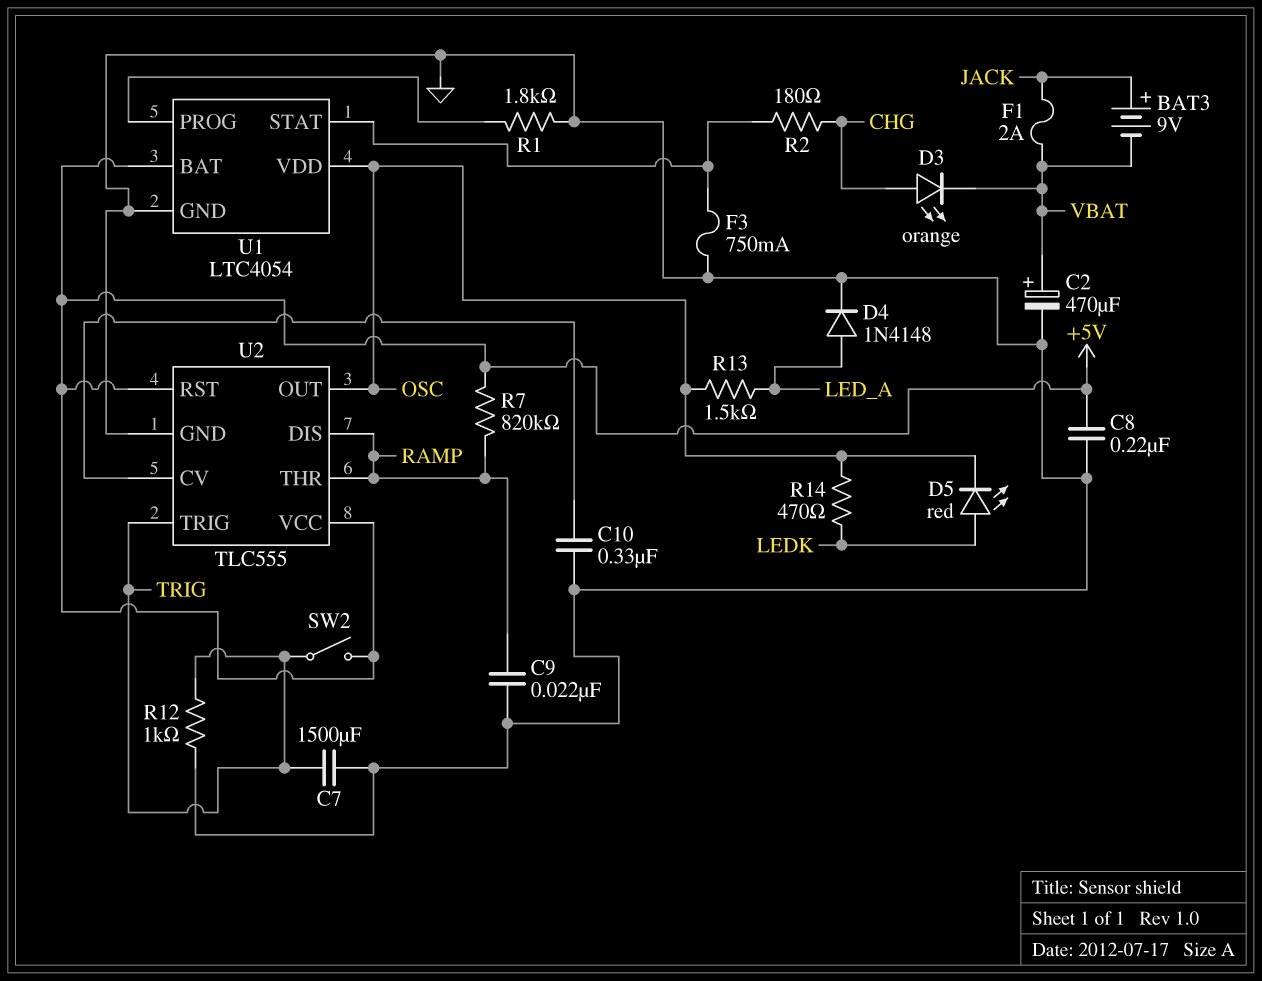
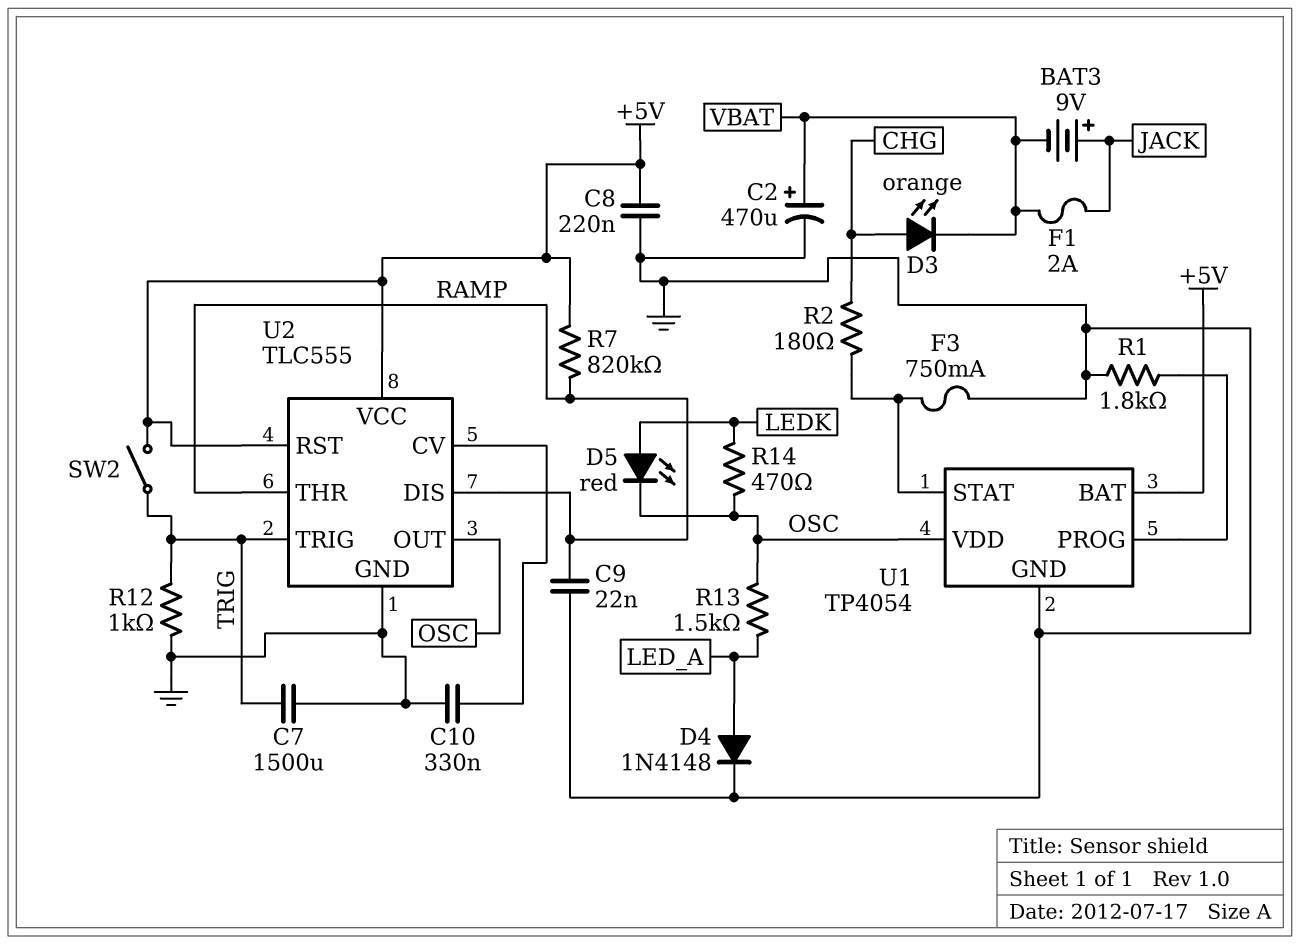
U1: LTC4054 -> TP4054

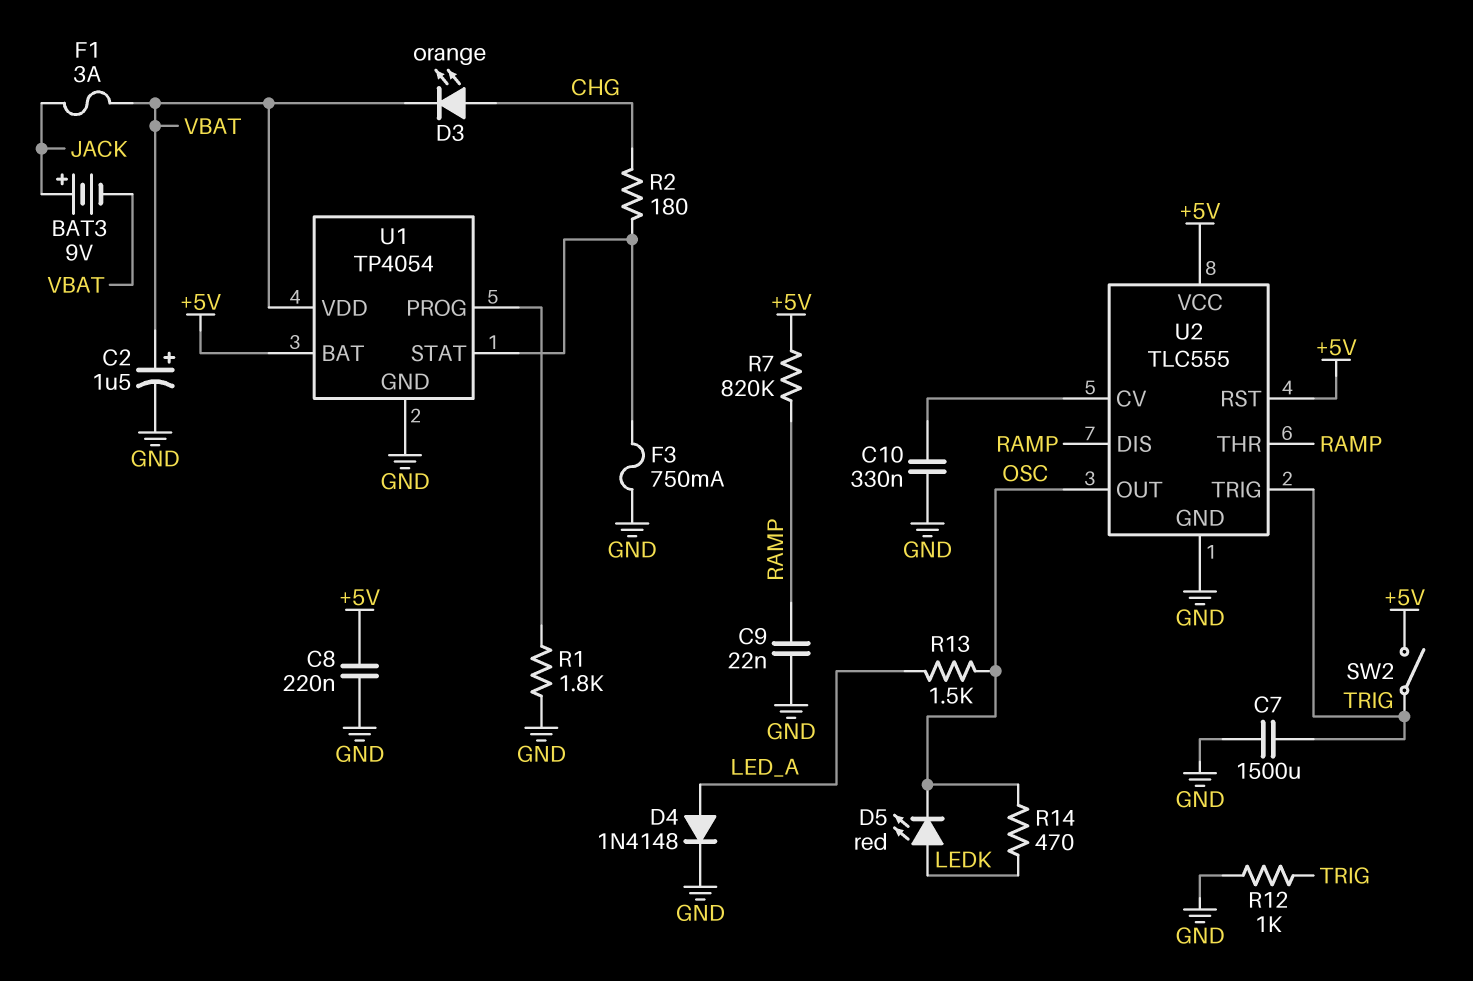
C2: 470uF (plus VBAT, minus GND) -> 1.5uF (plus VBAT, minus GND)
F1: 2A (JACK, VBAT) -> 3A (JACK, VBAT)
U1 pin VDD: OSC -> VBAT

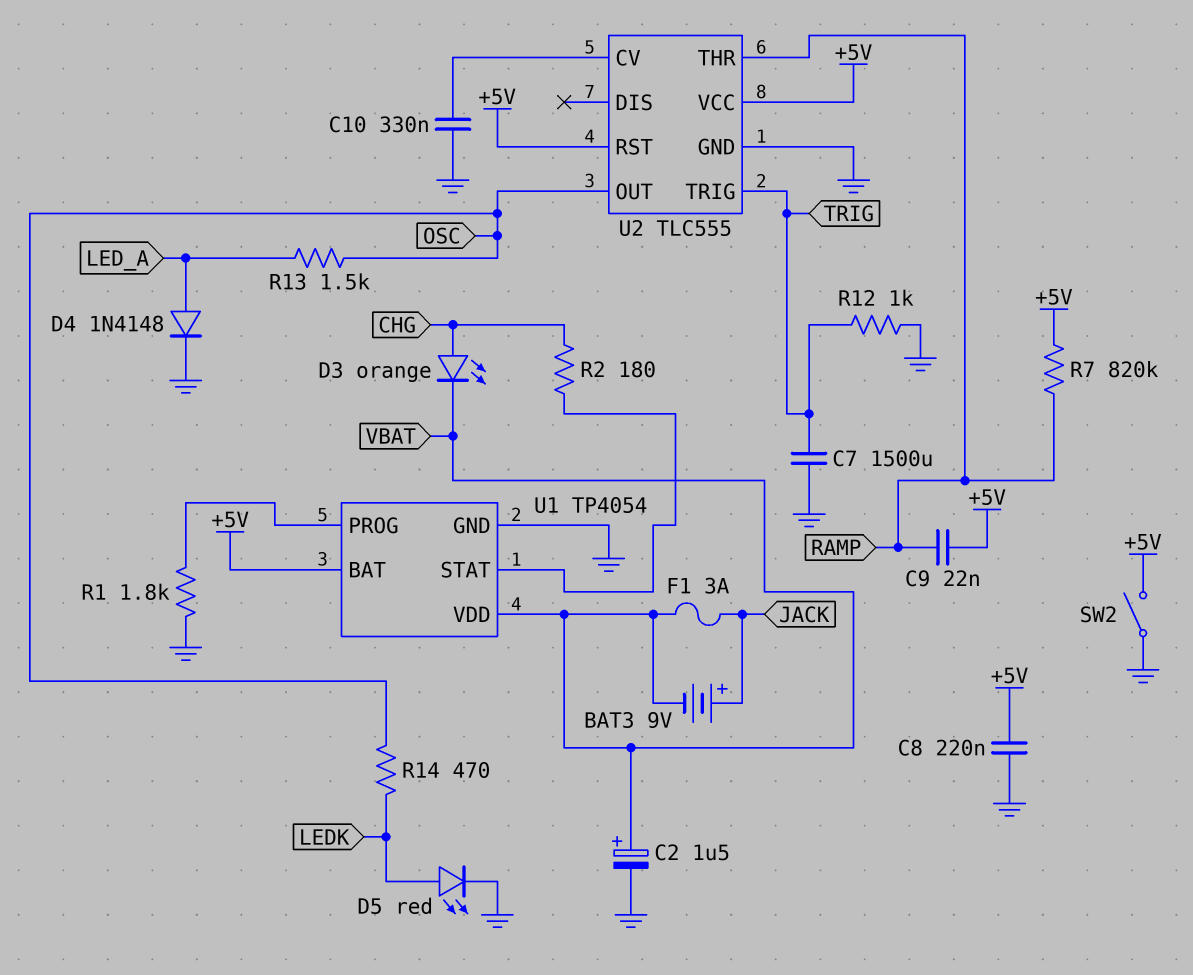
C9: 22nF (GND, RAMP) -> 22nF (+5V, RAMP)
D5: LED red (A LEDK, K OSC) -> LED red (A LEDK, K GND)
F3: 750mA (GND, U1/STAT) -> none
SW2: switch (+5V, TRIG) -> switch (+5V, GND)
U2 pin DIS: RAMP -> none

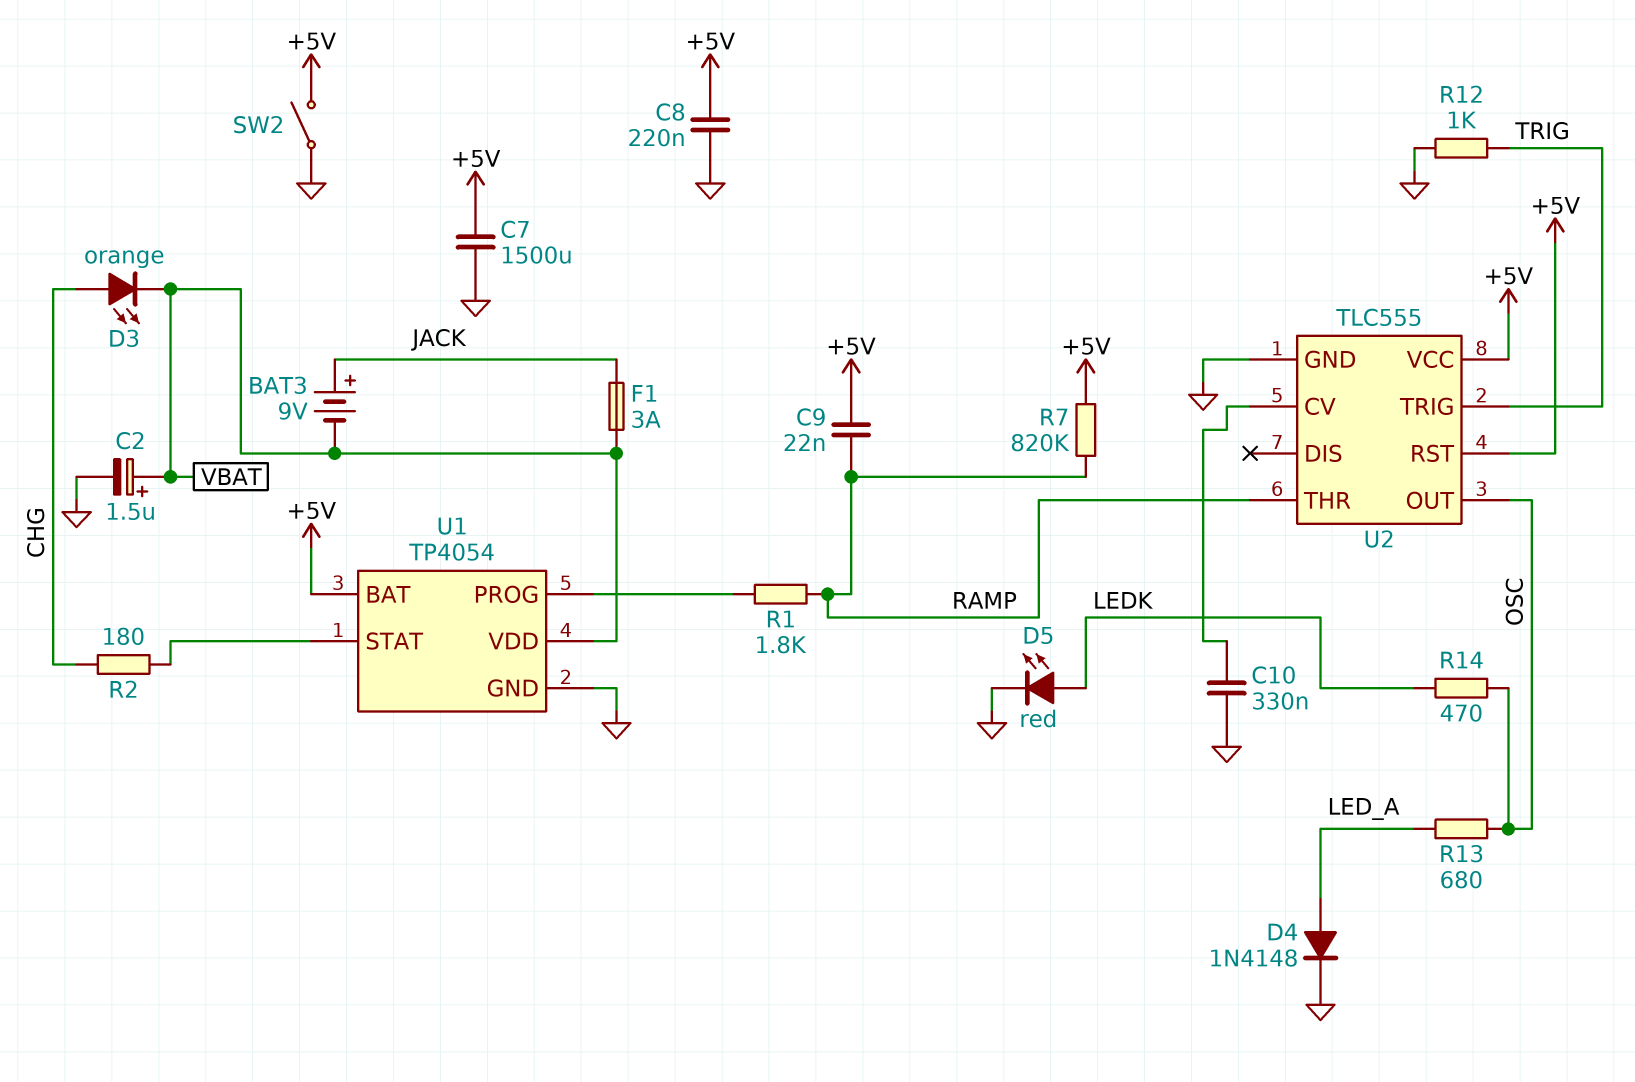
C7: 1500uF (GND, TRIG) -> 1500uF (+5V, GND)
R1: 1.8k (GND, U1/PROG) -> 1.8k (RAMP, U1/PROG)
R13: 1.5k (LED_A, OSC) -> 680 (LED_A, OSC)

